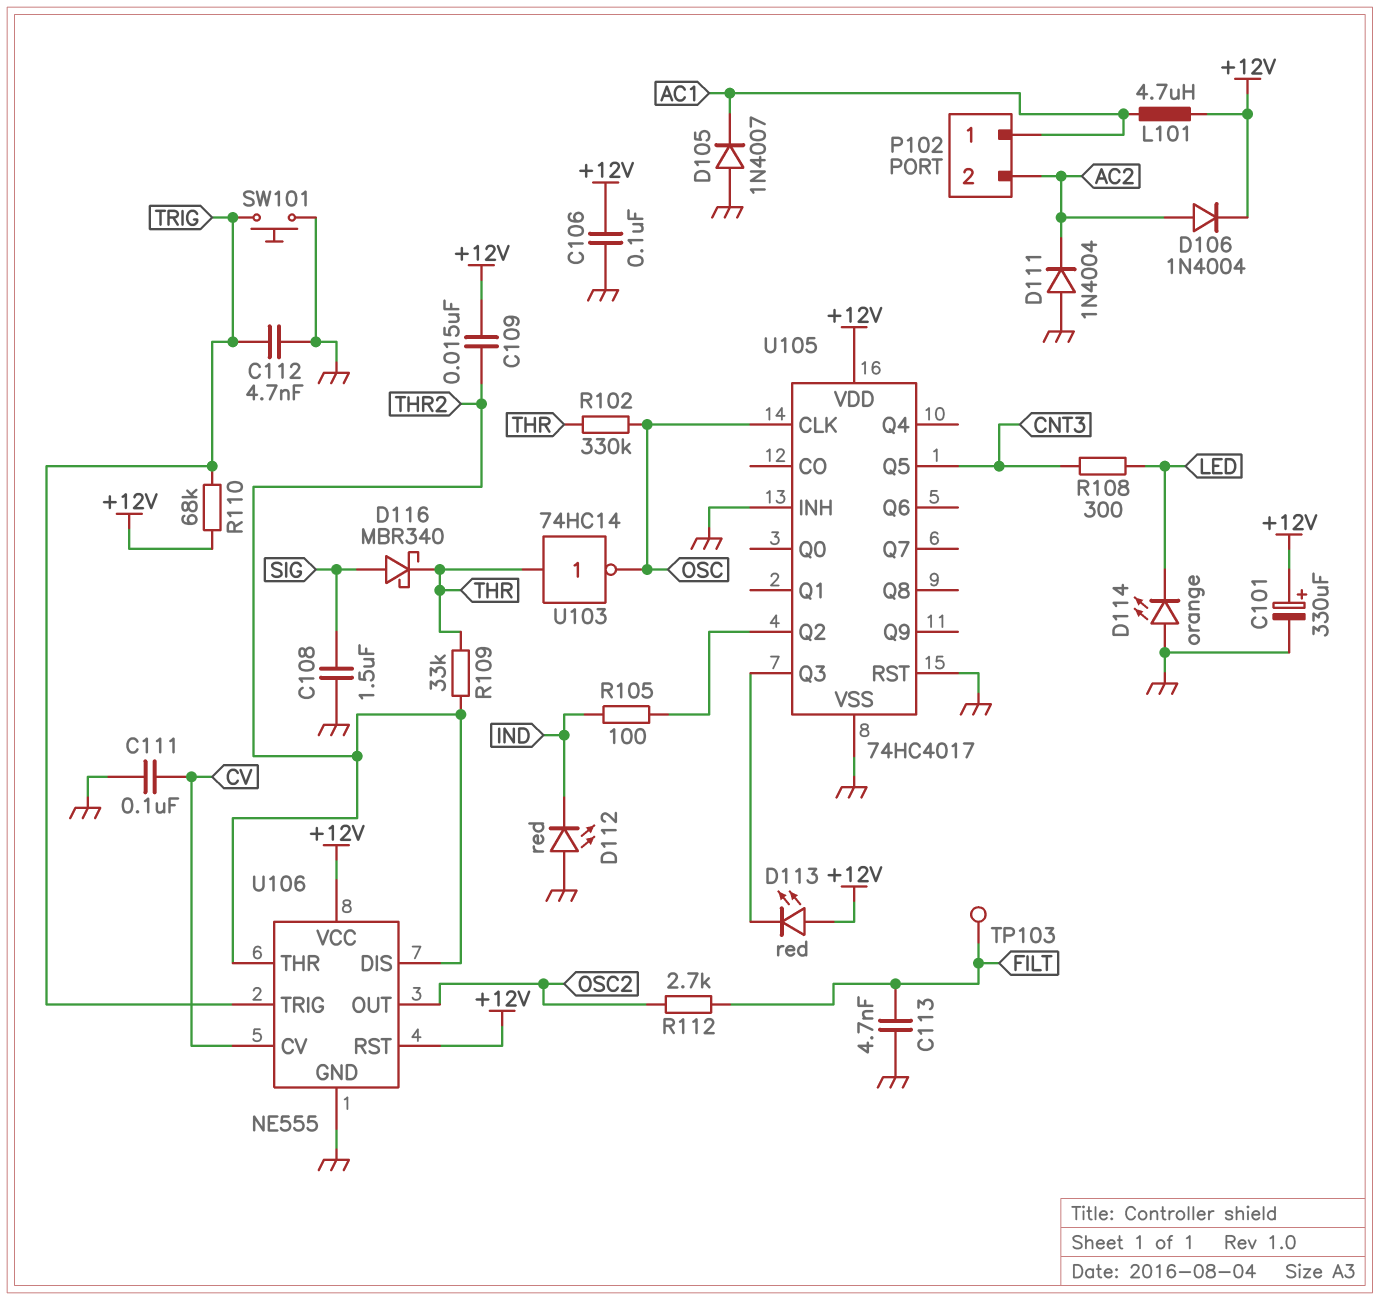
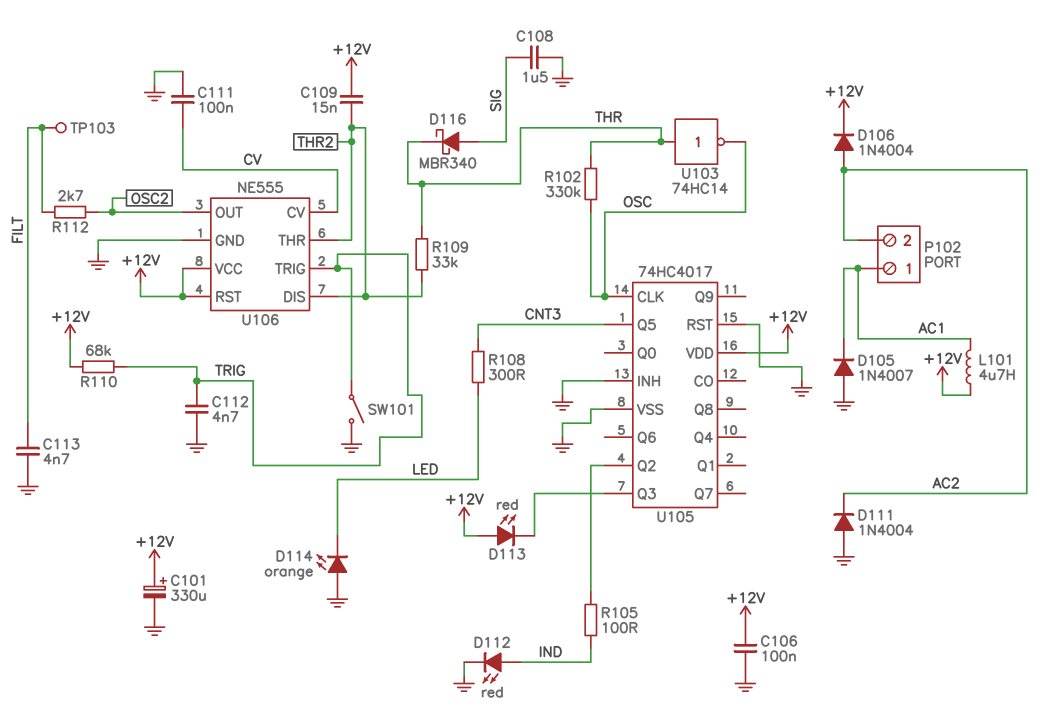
D112: LED red (A GND, K IND) -> LED red (A IND, K GND)
SW101: button (GND, TRIG) -> switch (GND, TRIG)

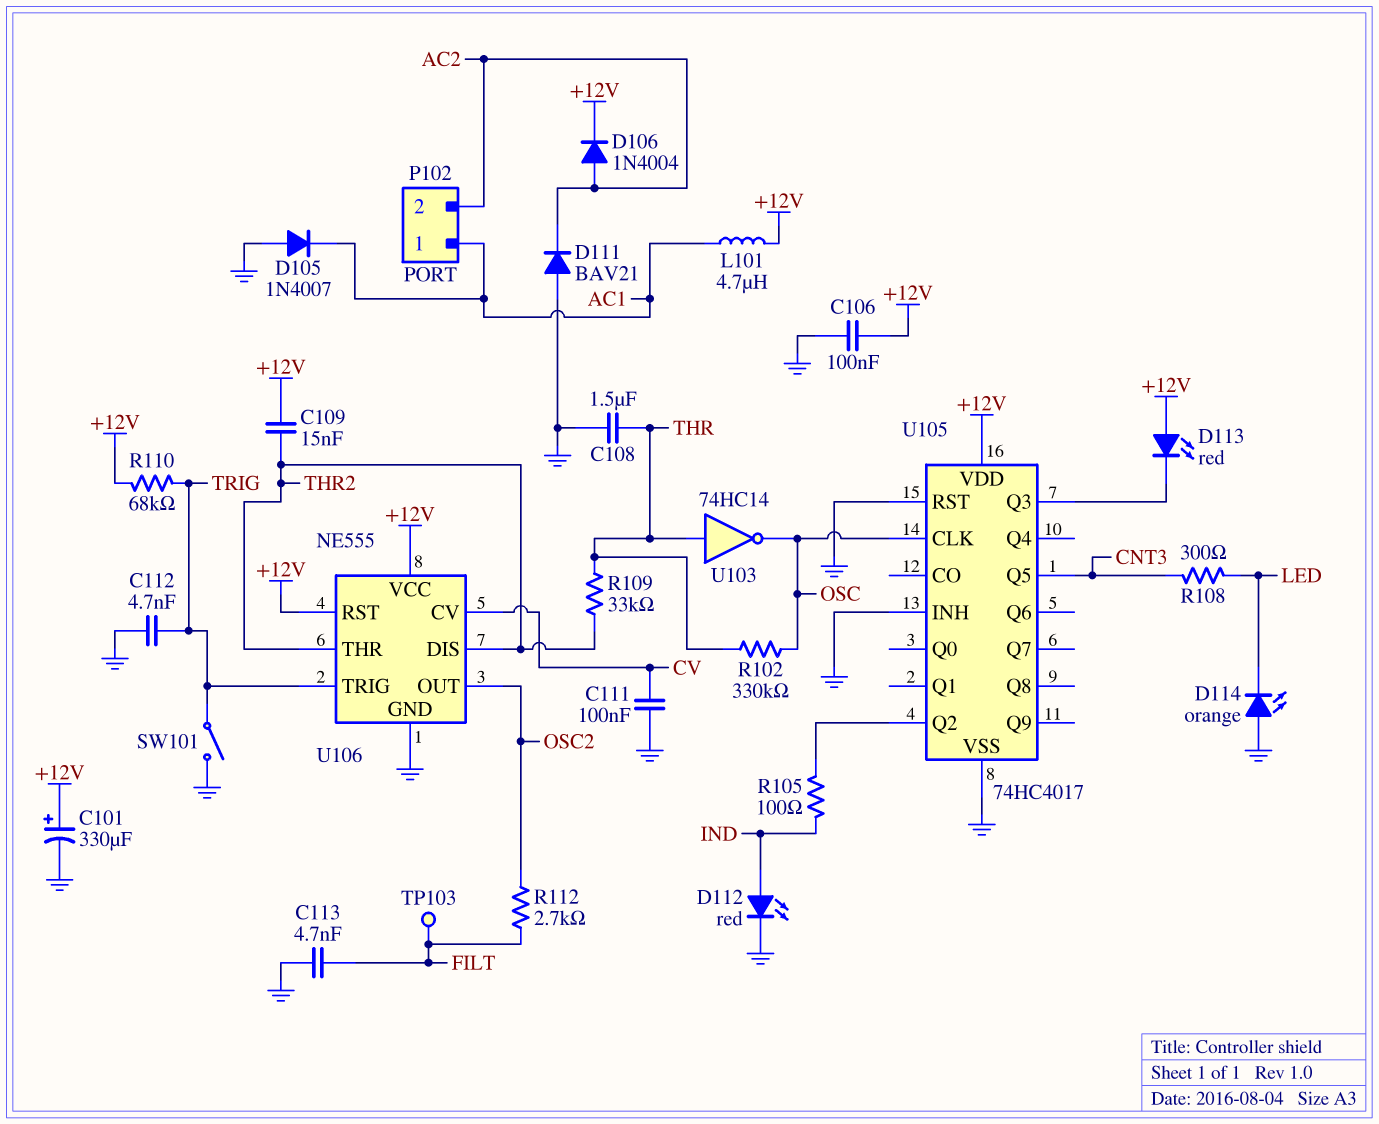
C108: 1.5uF (GND, SIG) -> 1.5uF (GND, THR)
D111: diode 1N4004 (A GND, K AC2) -> diode BAV21 (A GND, K AC2)
D116: schottky MBR340 (A SIG, K THR) -> none

